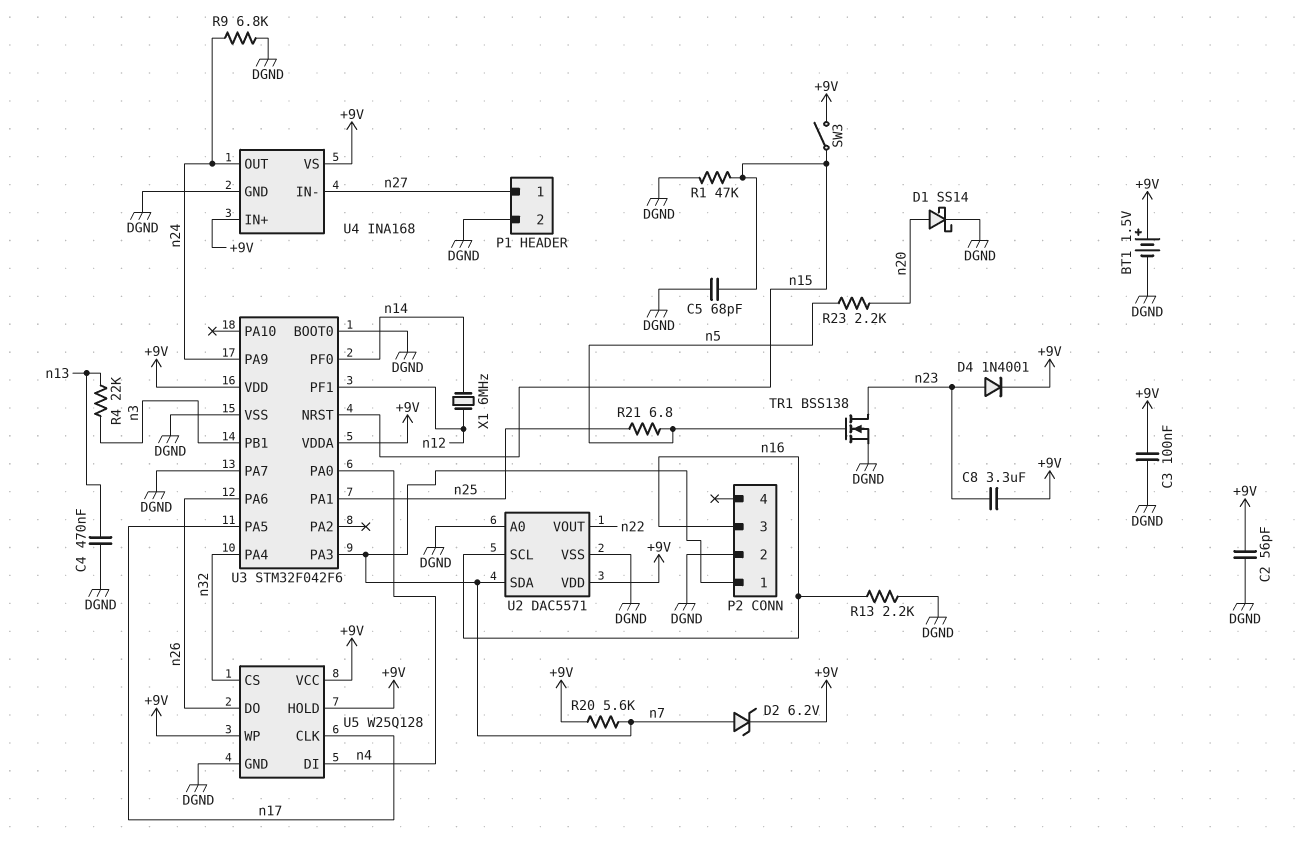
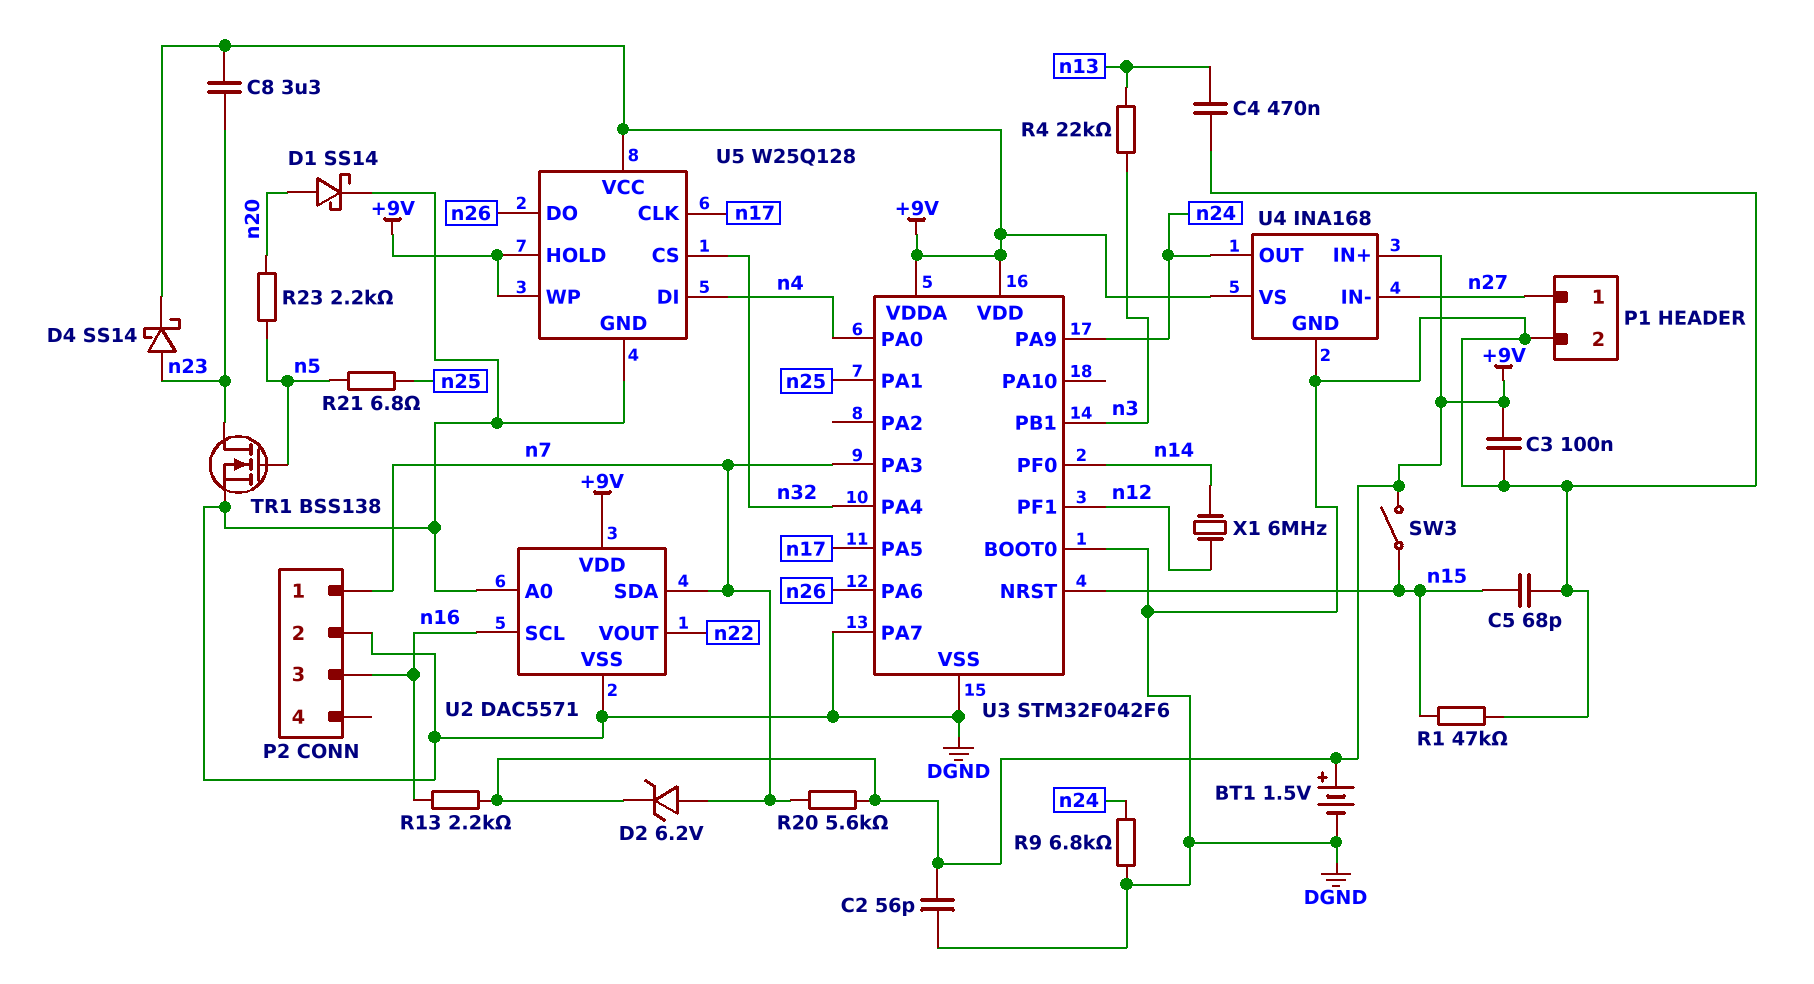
D4: diode 1N4001 (A n23, K +9V) -> schottky SS14 (A n23, K +9V)
R13: 2.2k (DGND, n16) -> 2.2k (+9V, n16)

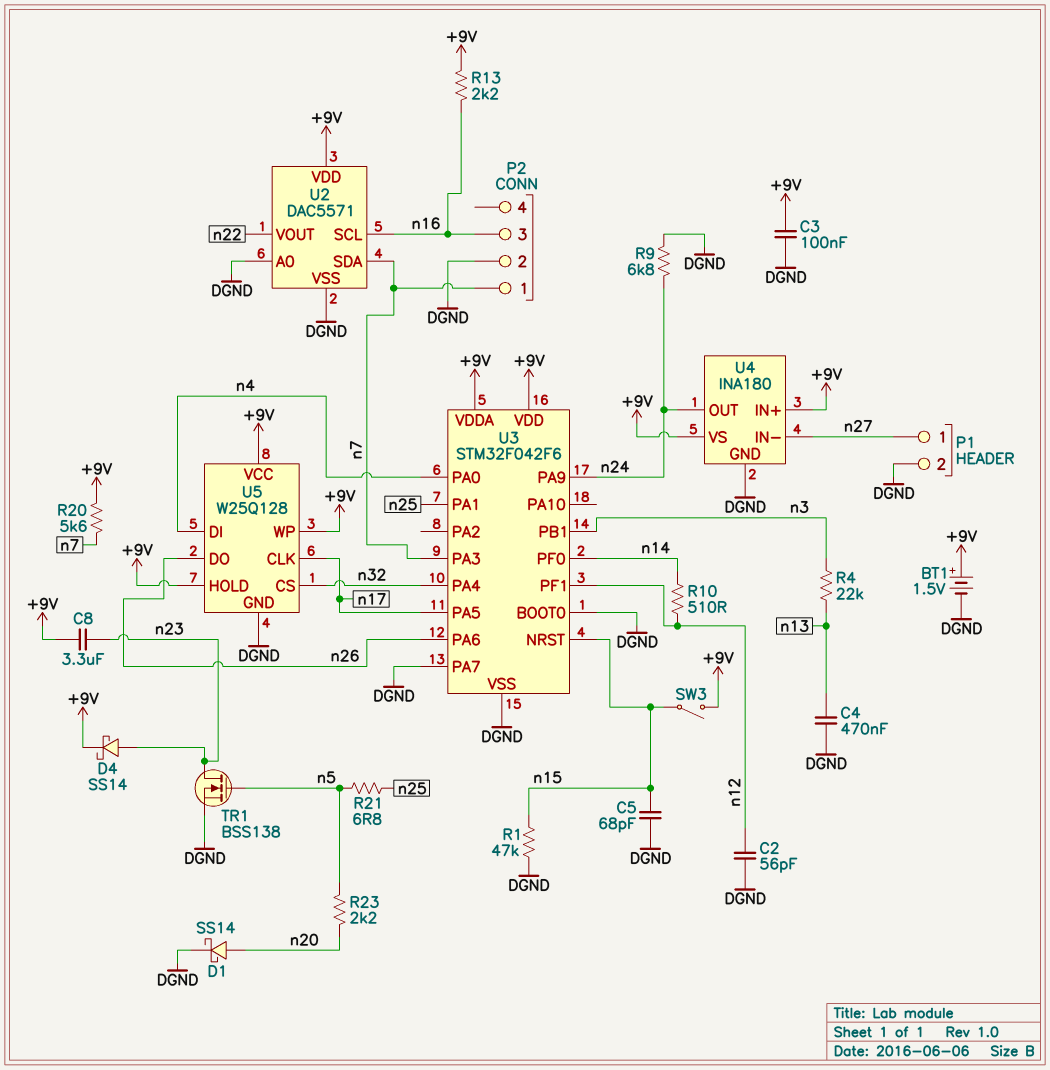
C2: 56pF (+9V, DGND) -> 56pF (DGND, n12)
D2: zener 6.2V (A n7, K +9V) -> none
R10: none -> 510 (n12, n14)
U4: INA168 -> INA180
X1: 6MHz (n12, n14) -> none

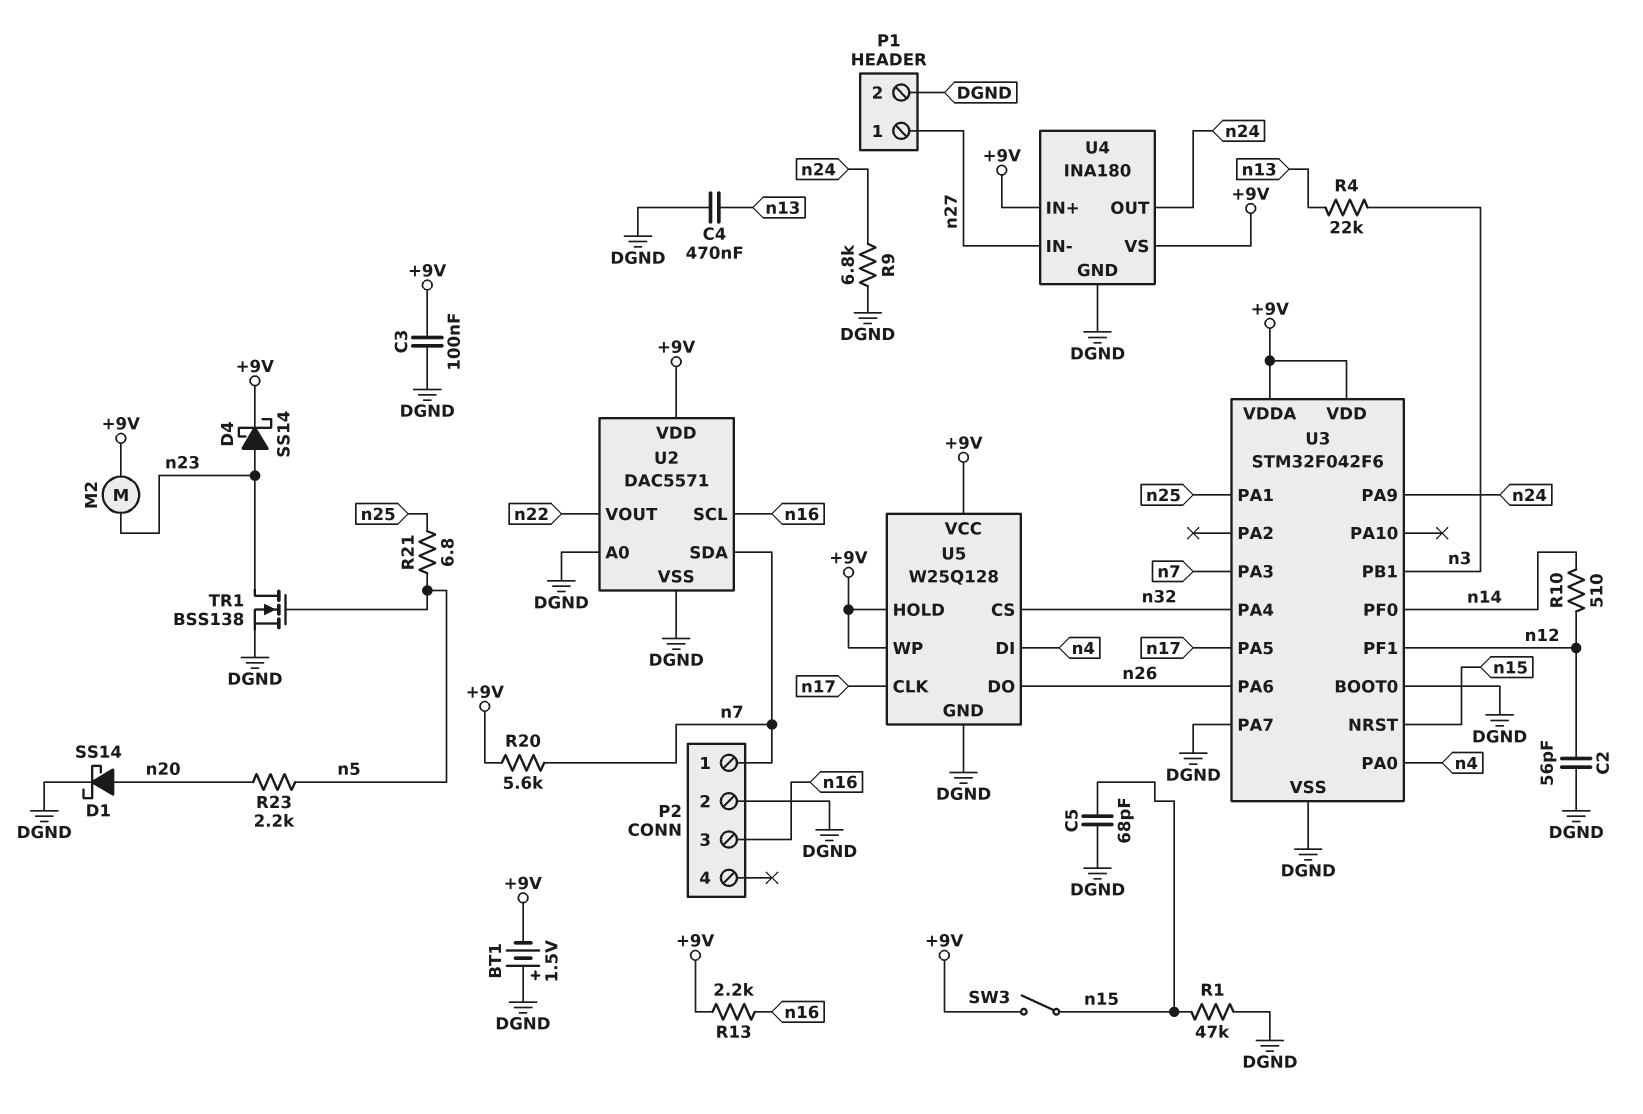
BT1: 1.5V (plus +9V, minus DGND) -> 1.5V (plus DGND, minus +9V)
C8: 3.3uF (+9V, n23) -> none
M2: none -> motor (+9V, n23)

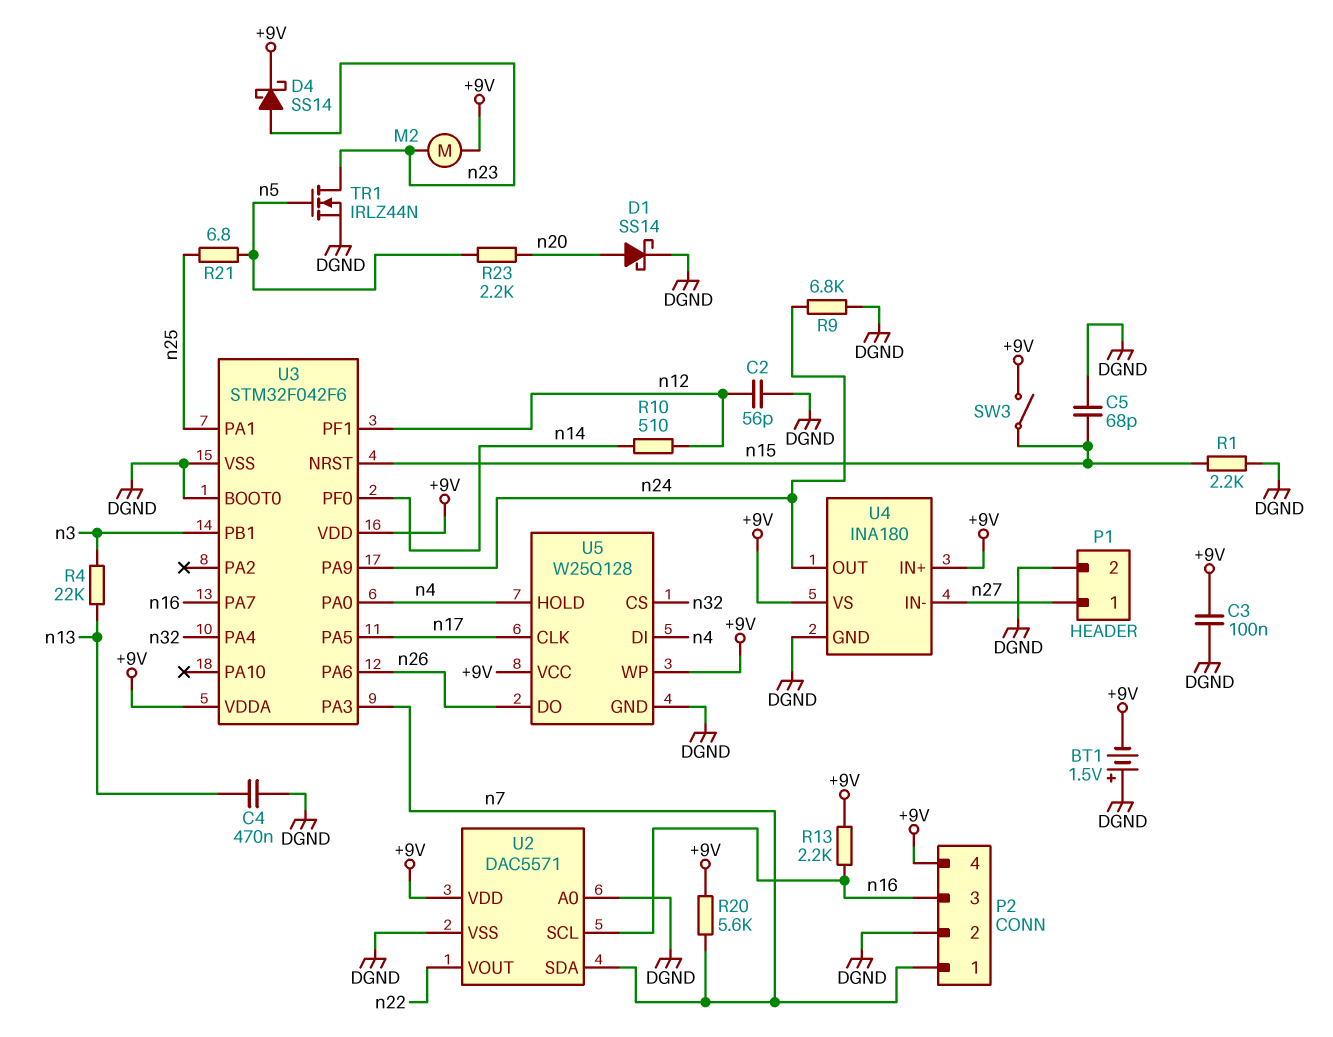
P2 pin 4: none -> +9V
R1: 47k (DGND, n15) -> 2.2k (DGND, n15)
TR1: NMOS BSS138 (G n5, D n23, S DGND) -> NMOS IRLZ44N (G n5, D n23, S DGND)
U3 pin PA7: DGND -> n16
U5 pin HOLD: +9V -> n4

